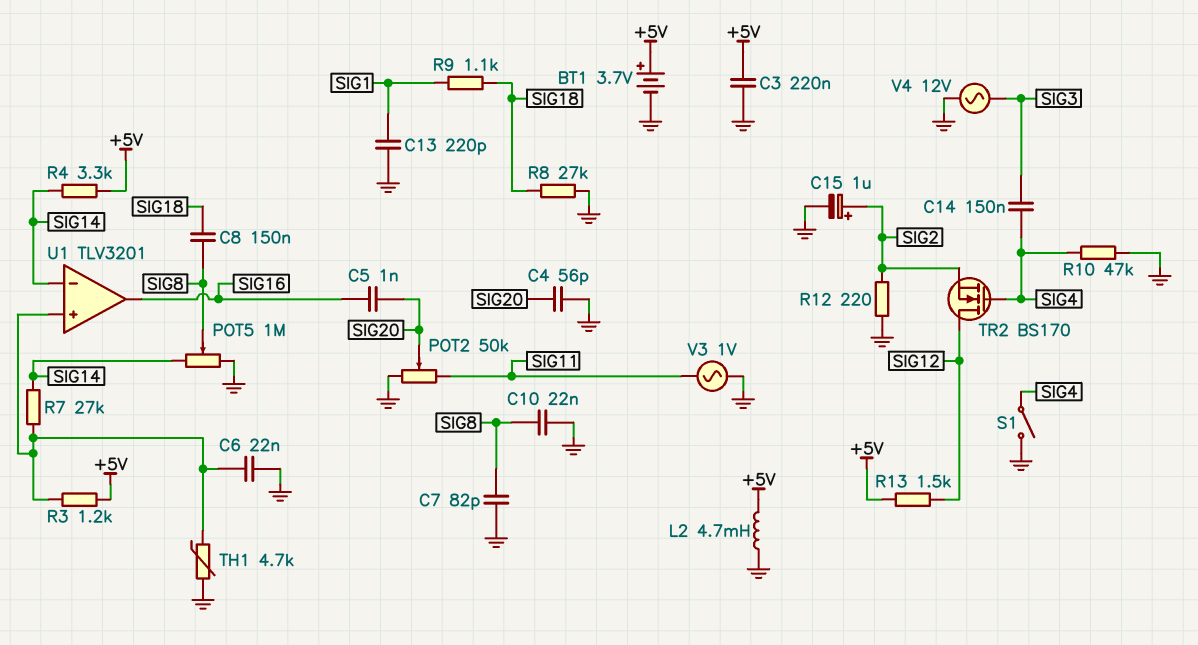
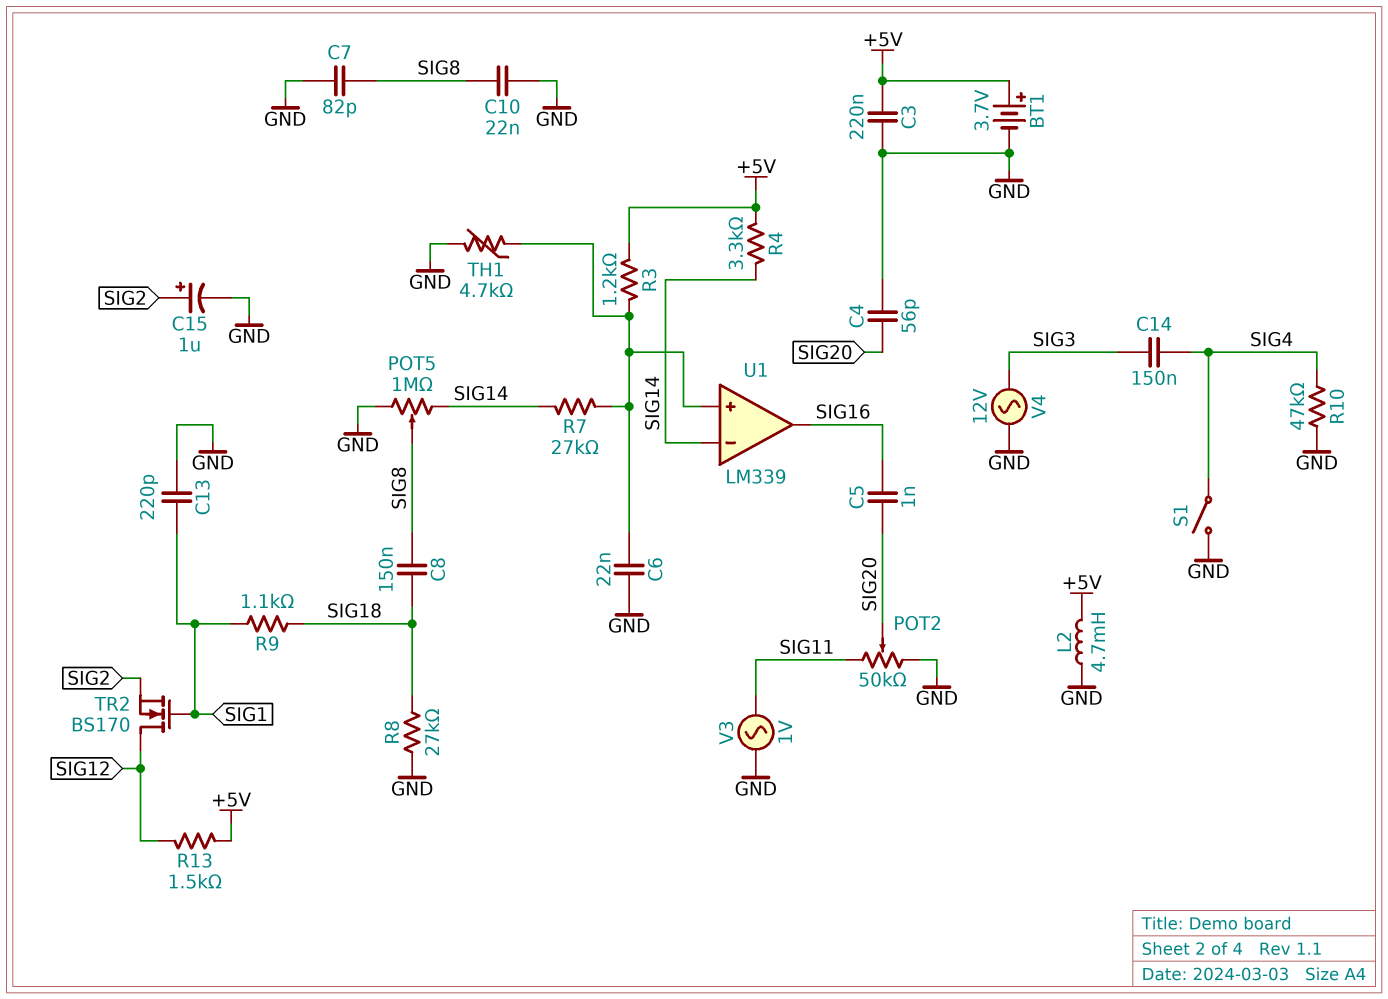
R12: 220 (GND, SIG2) -> none
TR2: NMOS BS170 (G SIG4, D SIG12, S SIG2) -> NMOS BS170 (G SIG1, D SIG12, S SIG2)
U1: TLV3201 -> LM339

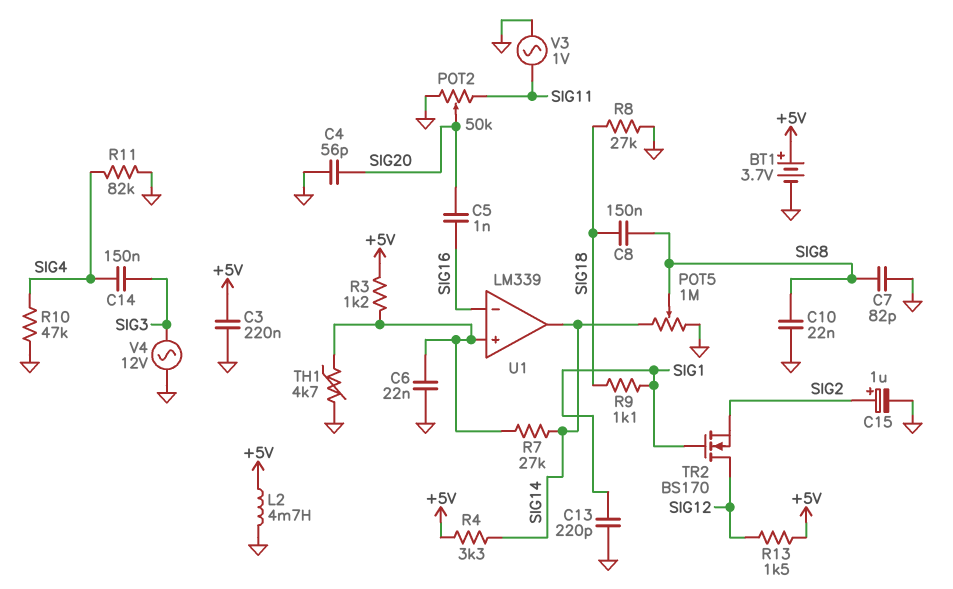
R11: none -> 82k (GND, SIG4)
S1: switch (GND, SIG4) -> none
U1 pin in-: SIG14 -> SIG16
U1 pin out: SIG16 -> SIG14

